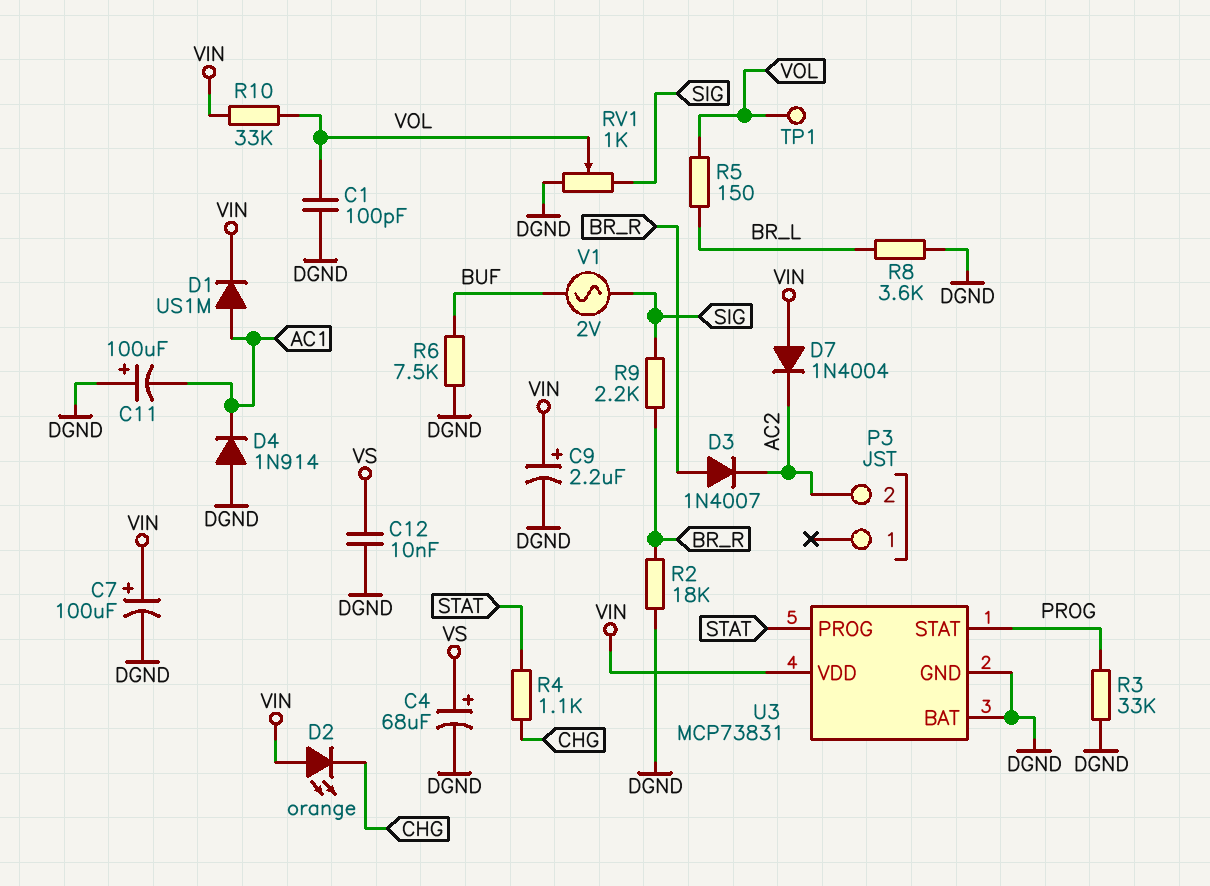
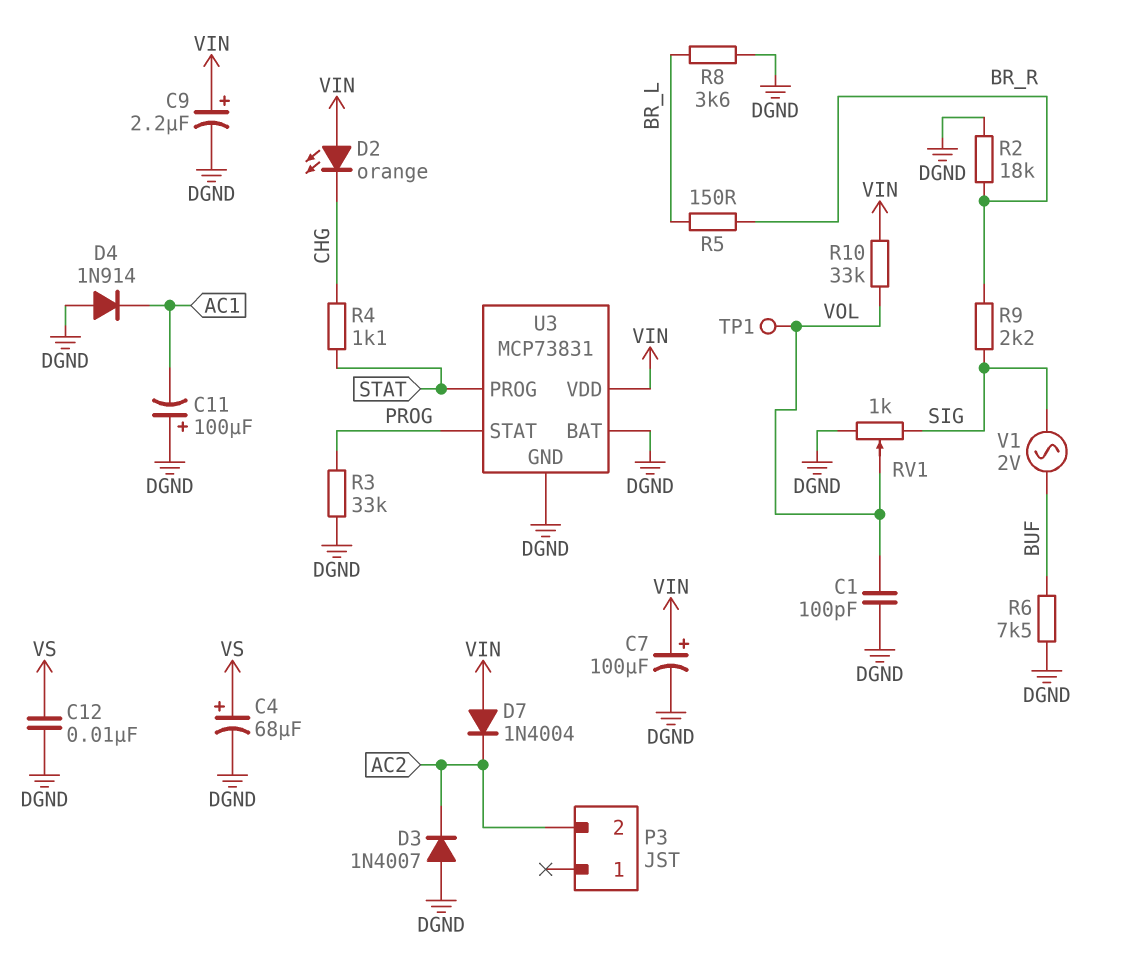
D1: diode US1M (A AC1, K VIN) -> none
D3: diode 1N4007 (A BR_R, K AC2) -> diode 1N4007 (A DGND, K AC2)
R5: 150 (BR_L, VOL) -> 150 (BR_L, BR_R)

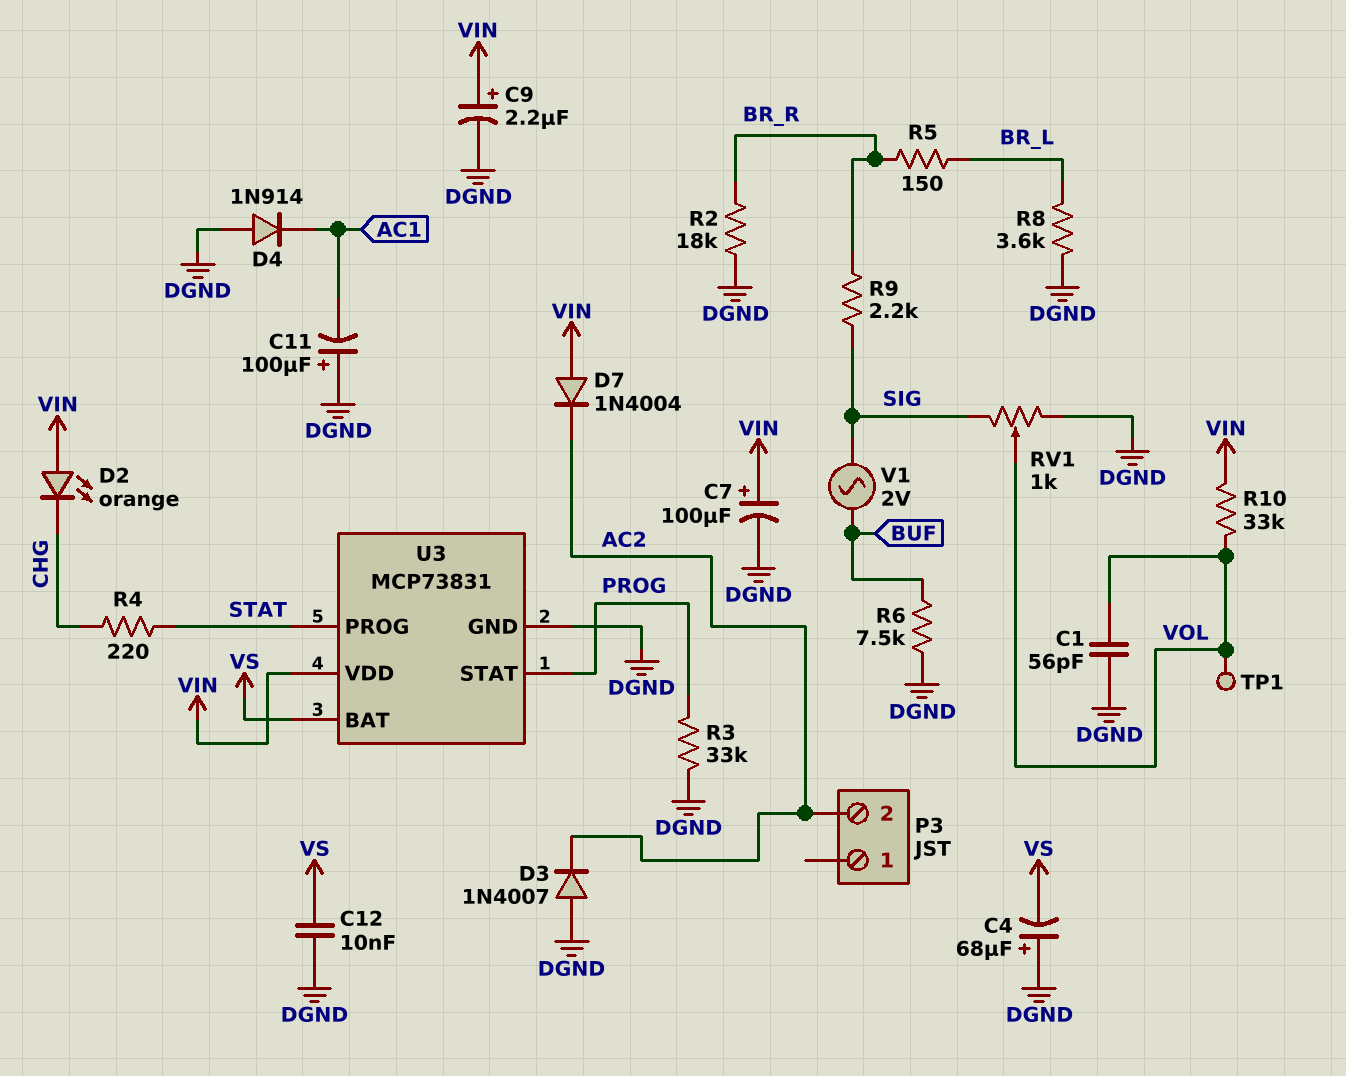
C1: 100pF (DGND, VOL) -> 56pF (DGND, VOL)
C4: 68uF (plus VS, minus DGND) -> 68uF (plus DGND, minus VS)
R4: 1.1k (CHG, STAT) -> 220 (CHG, STAT)
U3 pin BAT: DGND -> VS

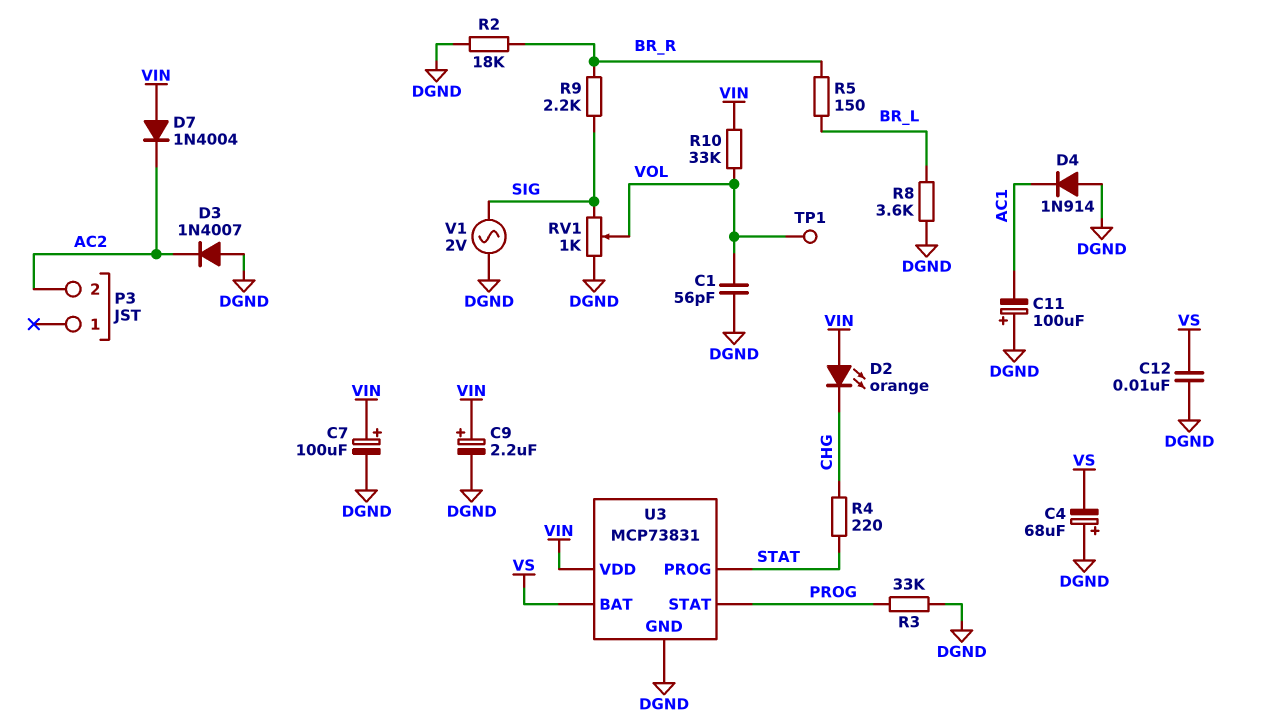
R6: 7.5k (BUF, DGND) -> none
V1: AC 2V (BUF, SIG) -> AC 2V (DGND, SIG)

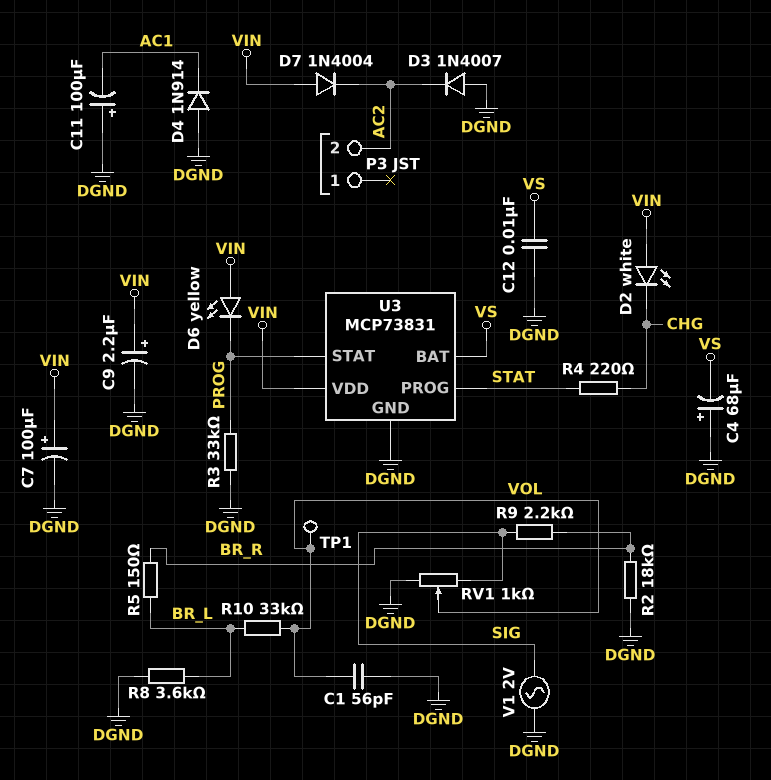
D2: LED orange (A VIN, K CHG) -> LED white (A VIN, K CHG)
D6: none -> LED yellow (A VIN, K PROG)
R10: 33k (VIN, VOL) -> 33k (BR_L, VOL)

